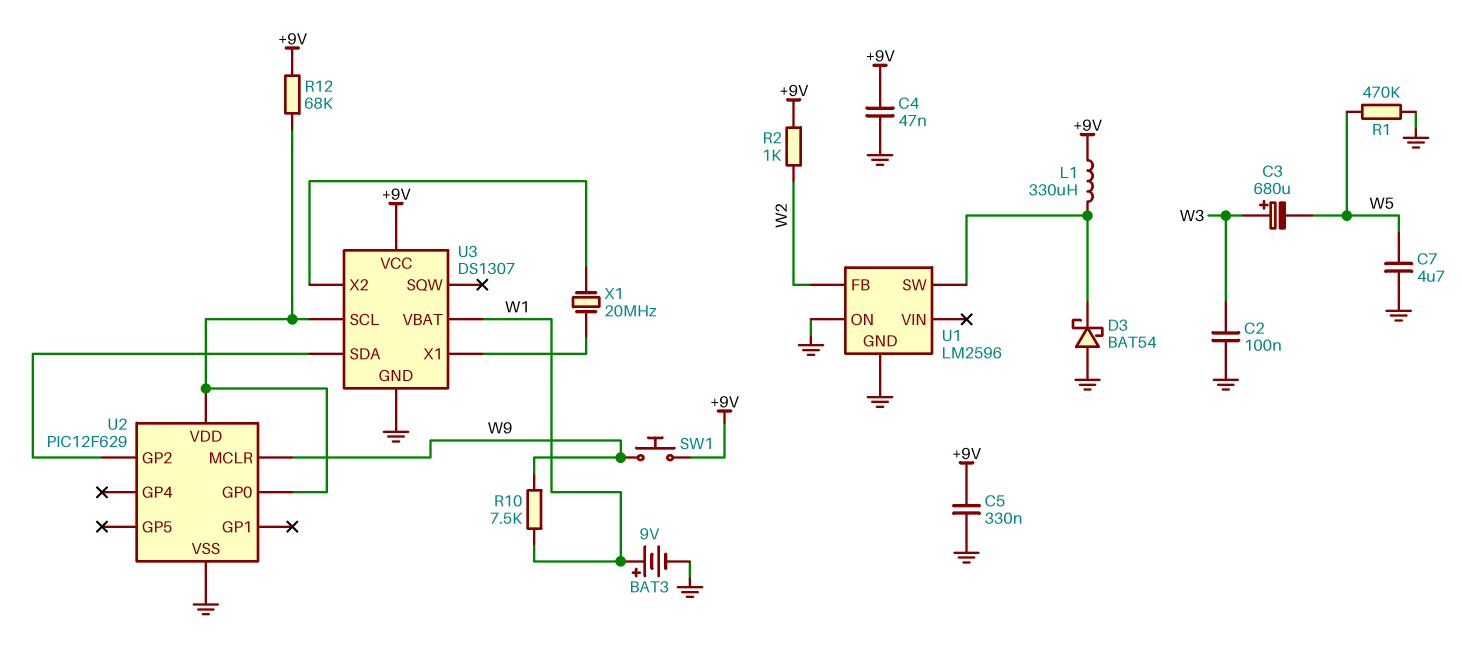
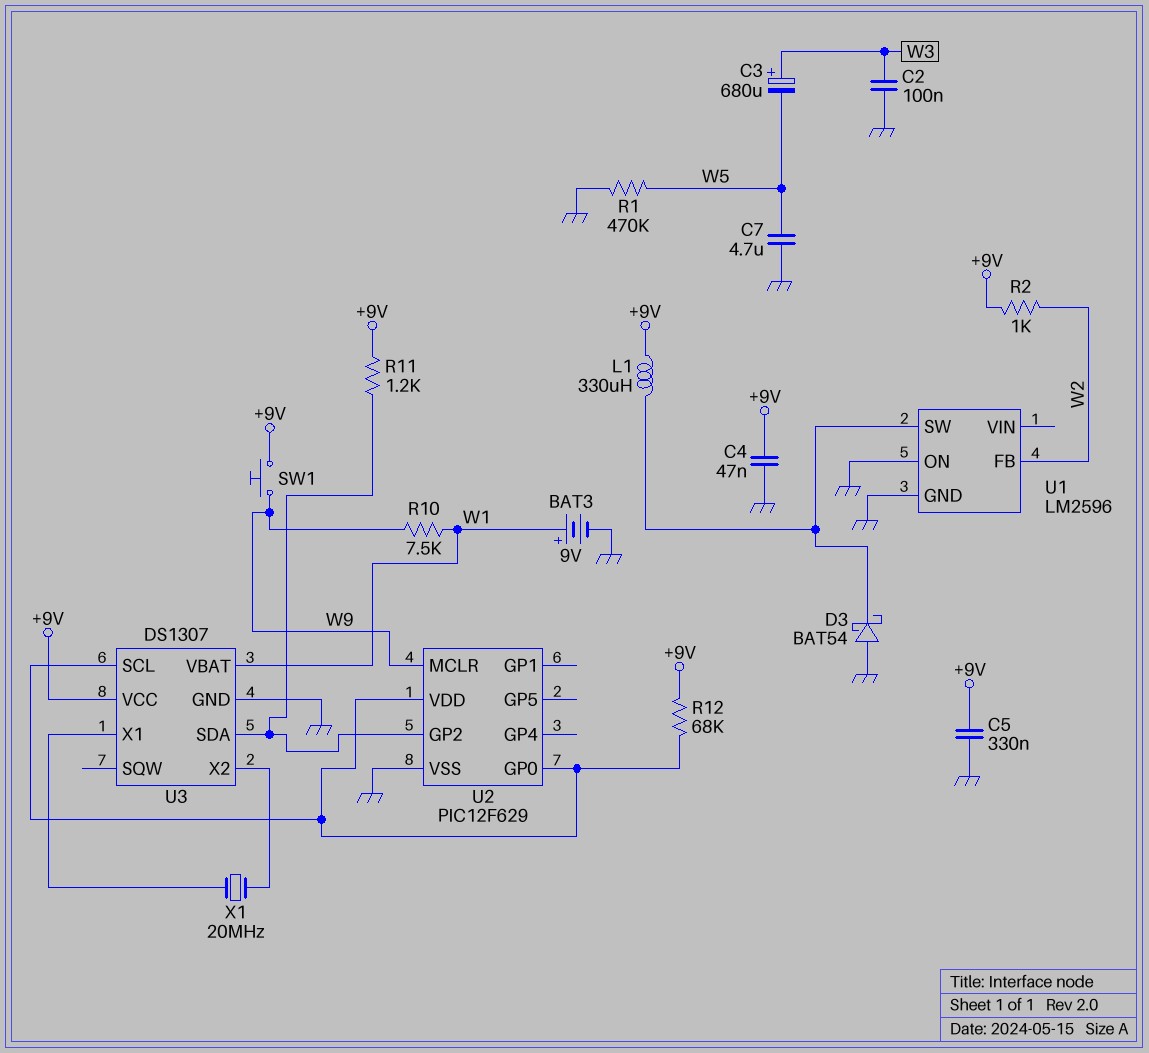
R11: none -> 1.2k (+9V, U2/GP2)

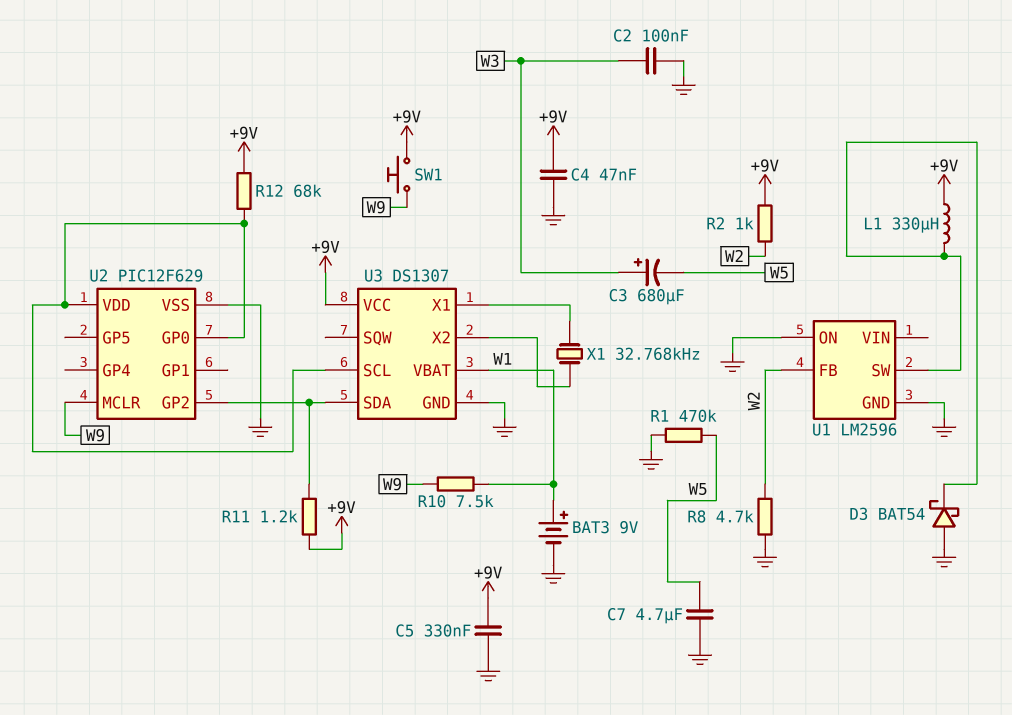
R8: none -> 4.7k (GND, W2)
X1: 20MHz (U3/X1, U3/X2) -> 32.768kHz (U3/X1, U3/X2)

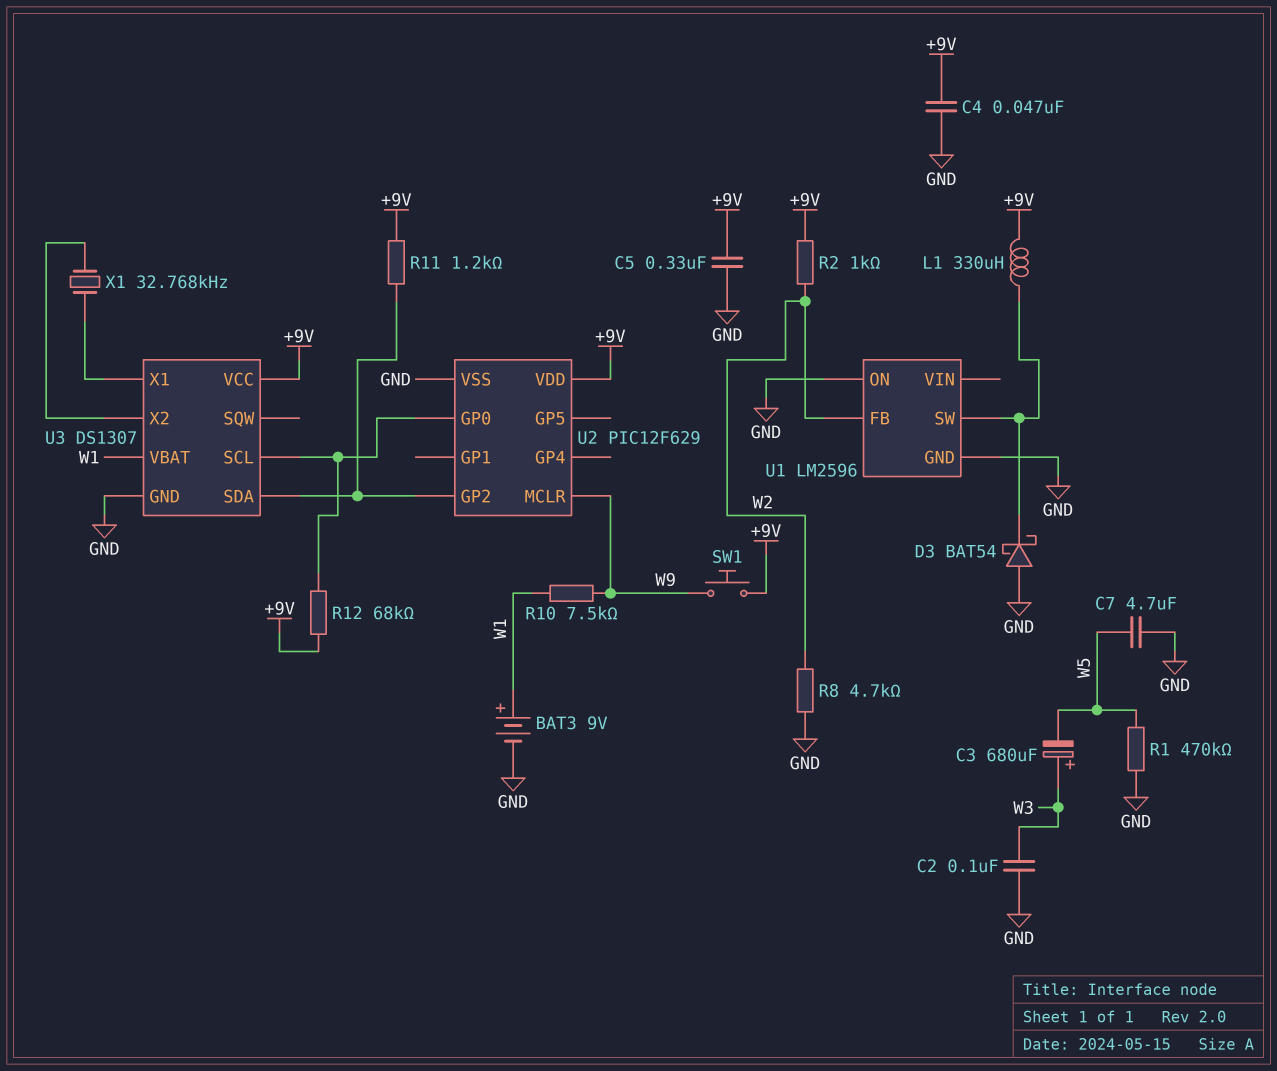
U2 pin VDD: U2/GP0 -> +9V

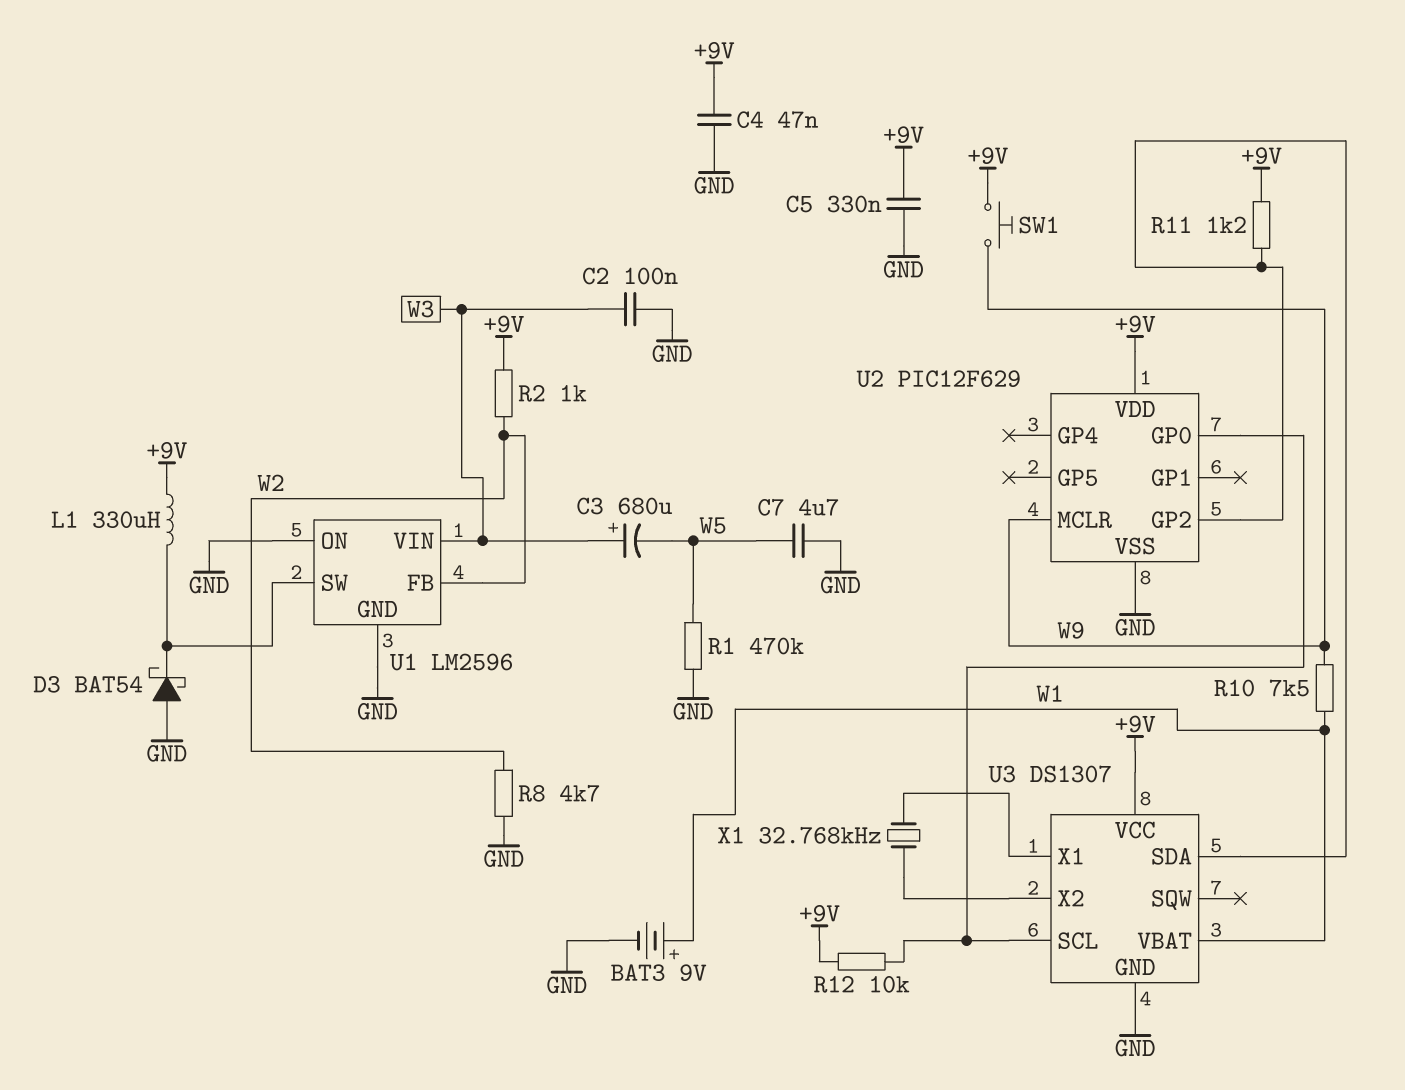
R12: 68k (+9V, U2/GP0) -> 10k (+9V, U2/GP0)
U1 pin VIN: none -> W3

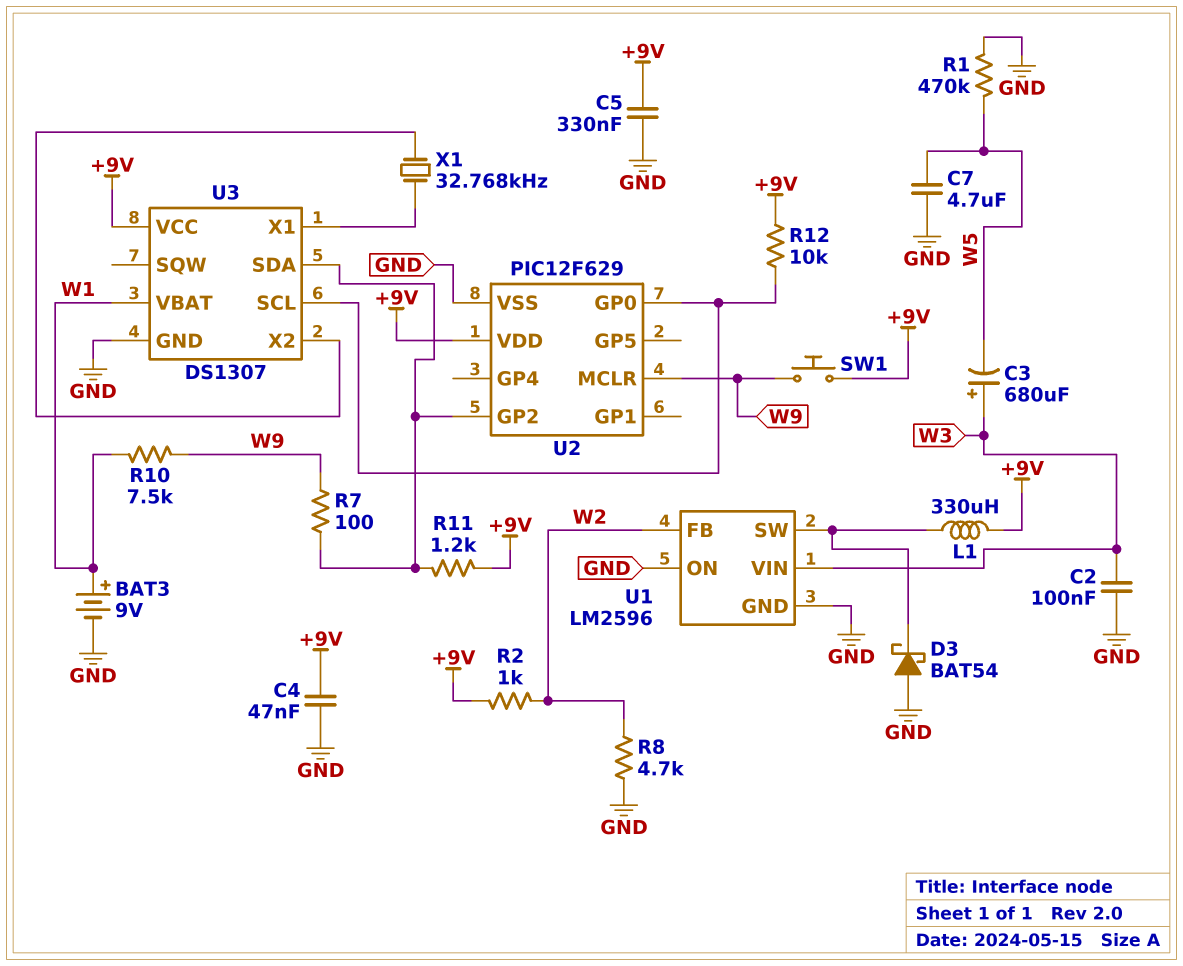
R7: none -> 100 (U2/GP2, W9)

